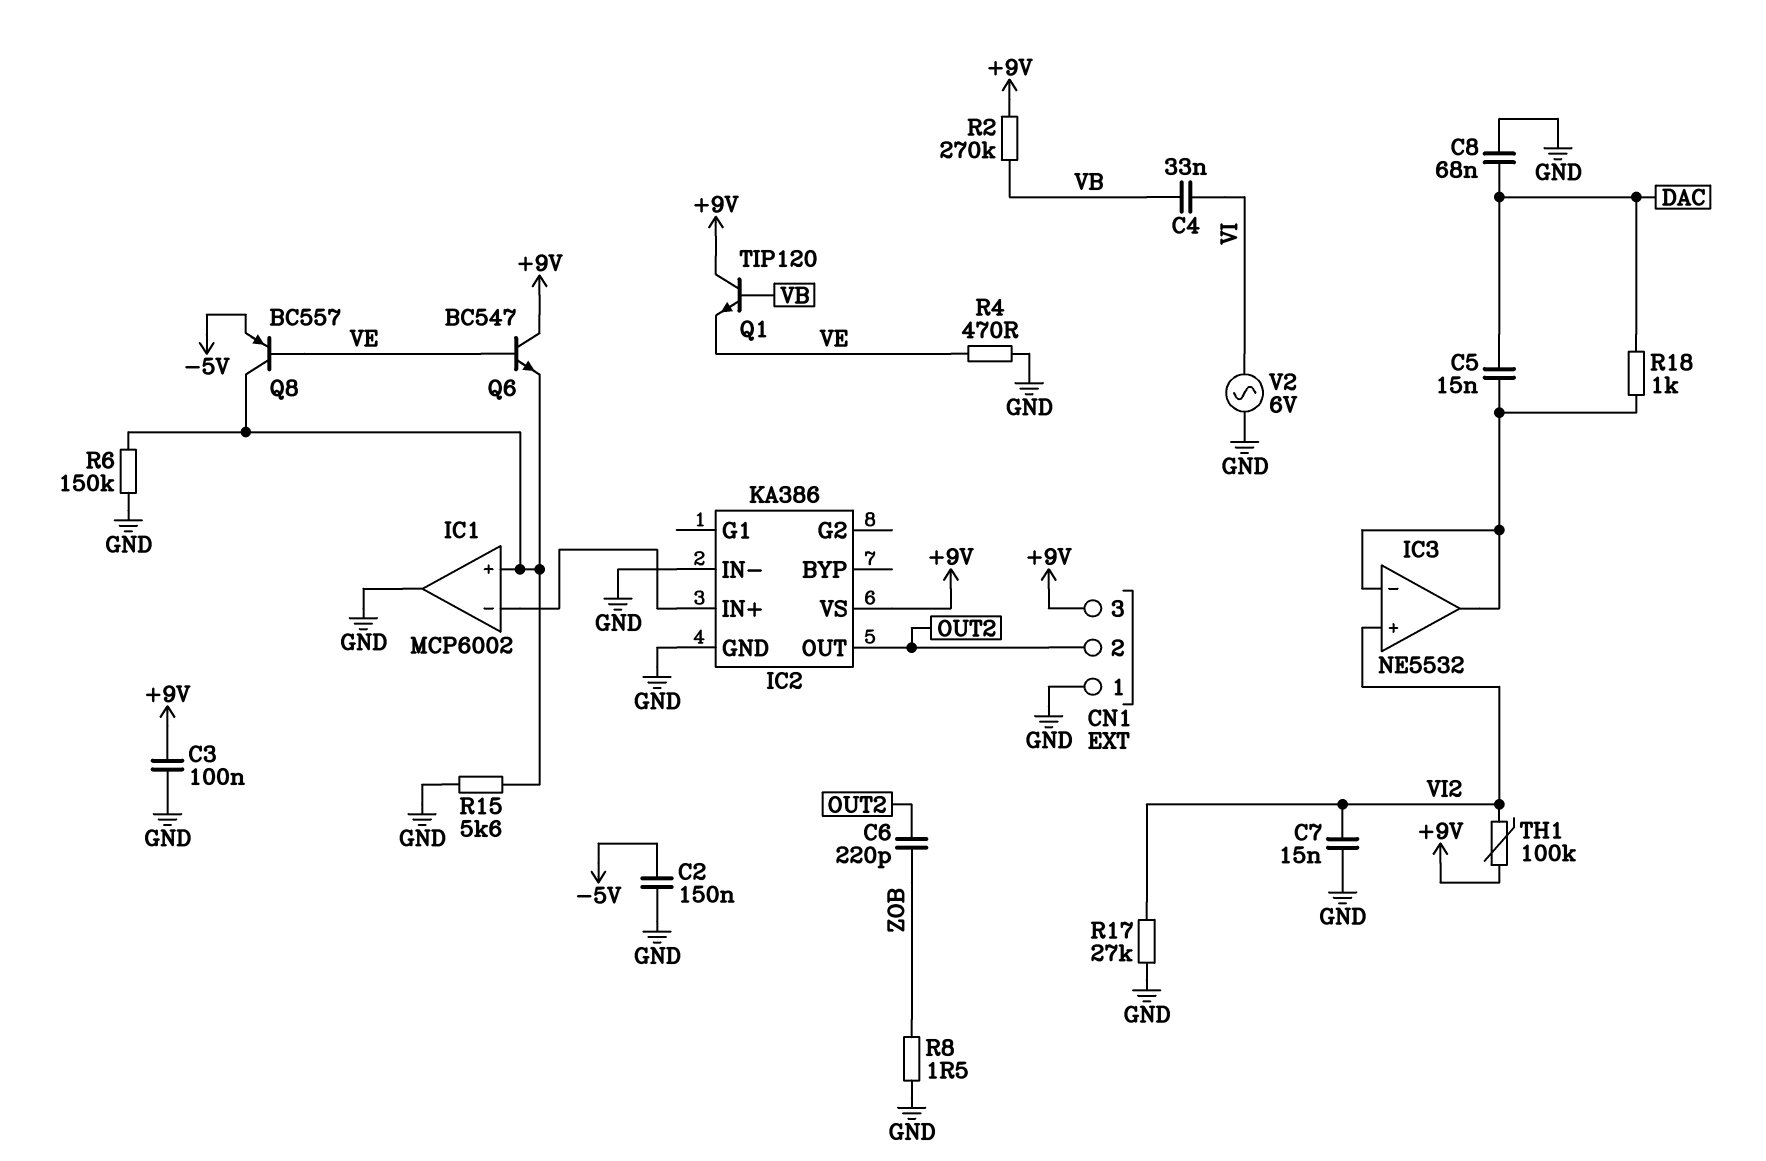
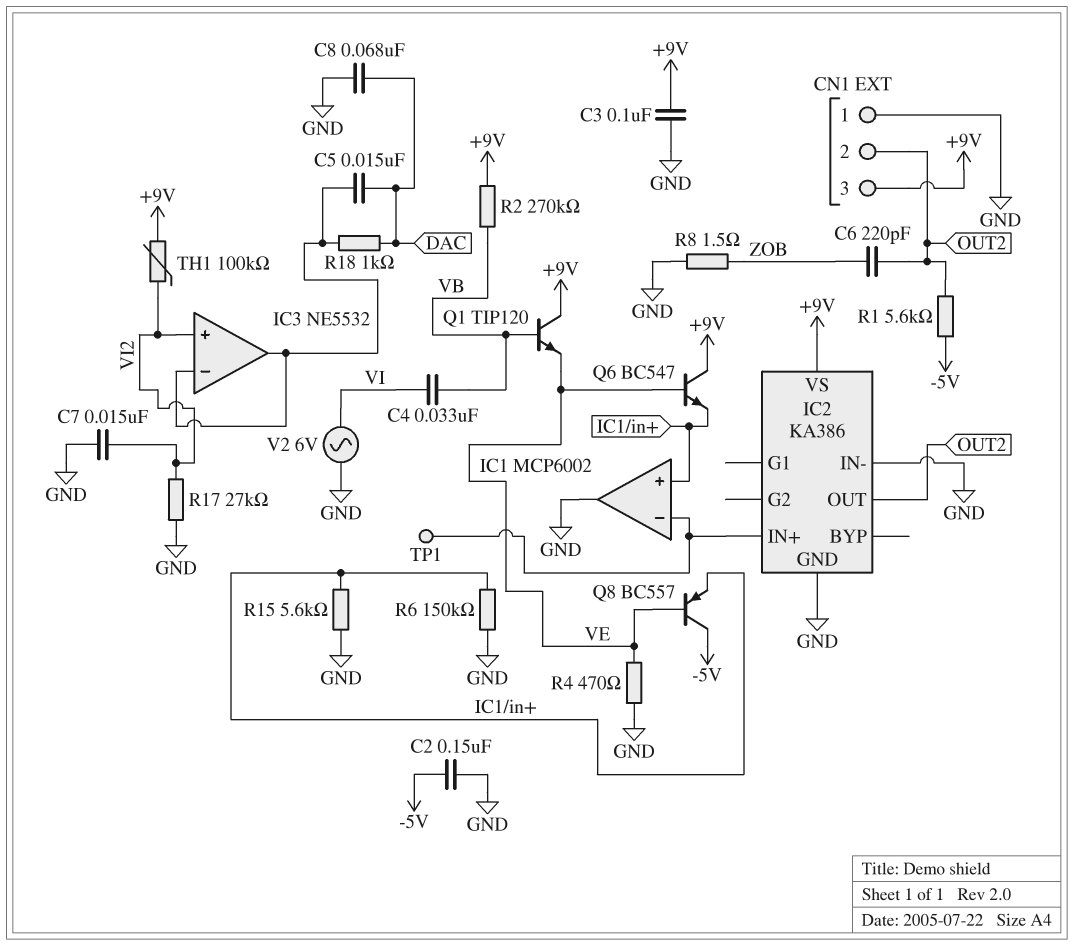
Q8: PNP BC557 (B VE, C IC1/in+, E -5V) -> PNP BC557 (B VE, C -5V, E IC1/in+)
R1: none -> 5.6k (-5V, OUT2)
TP1: none -> test point (IC1/in-)

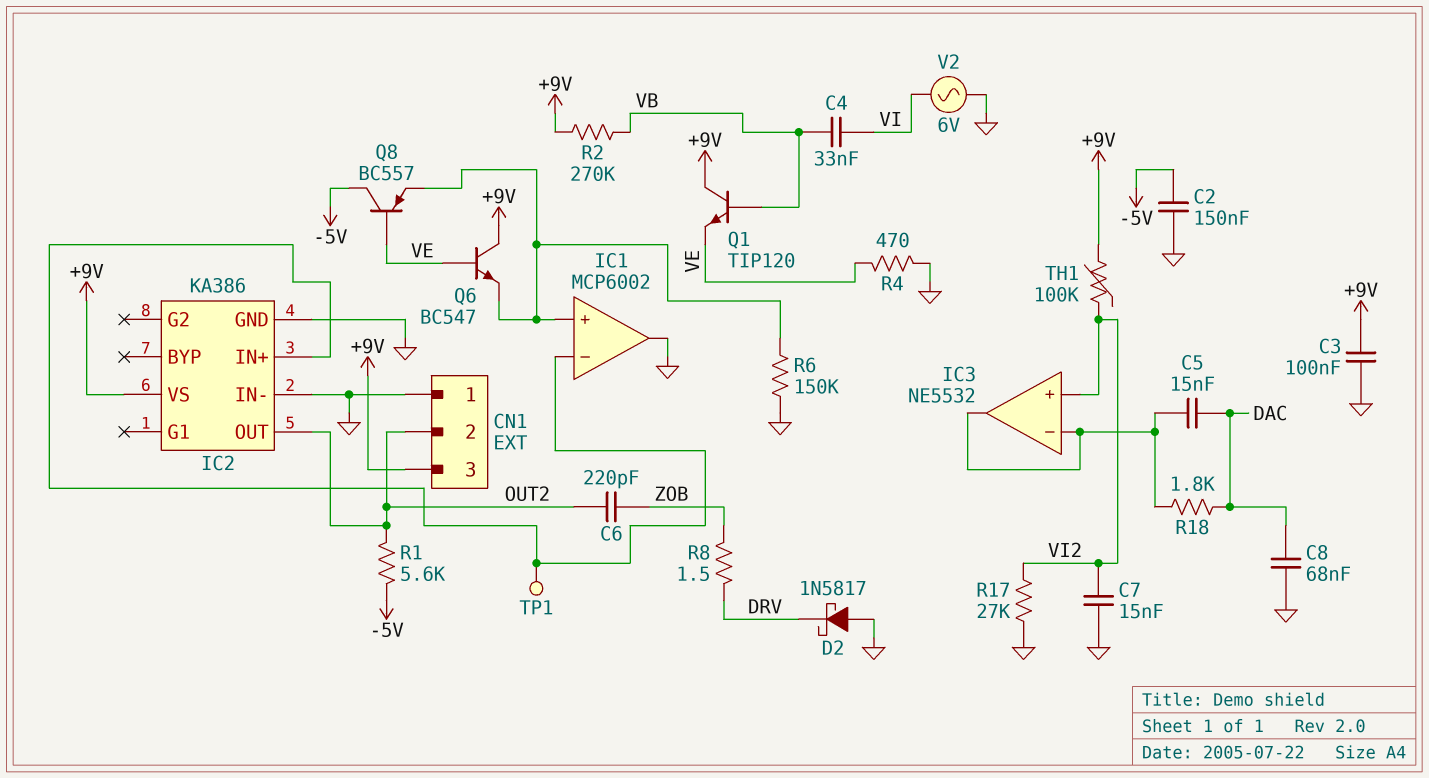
D2: none -> schottky 1N5817 (A GND, K DRV)
R8: 1.5 (GND, ZOB) -> 1.5 (DRV, ZOB)
R15: 5.6k (GND, IC1/in+) -> none
R18: 1k (DAC, IC3/in-) -> 1.8k (DAC, IC3/in-)

